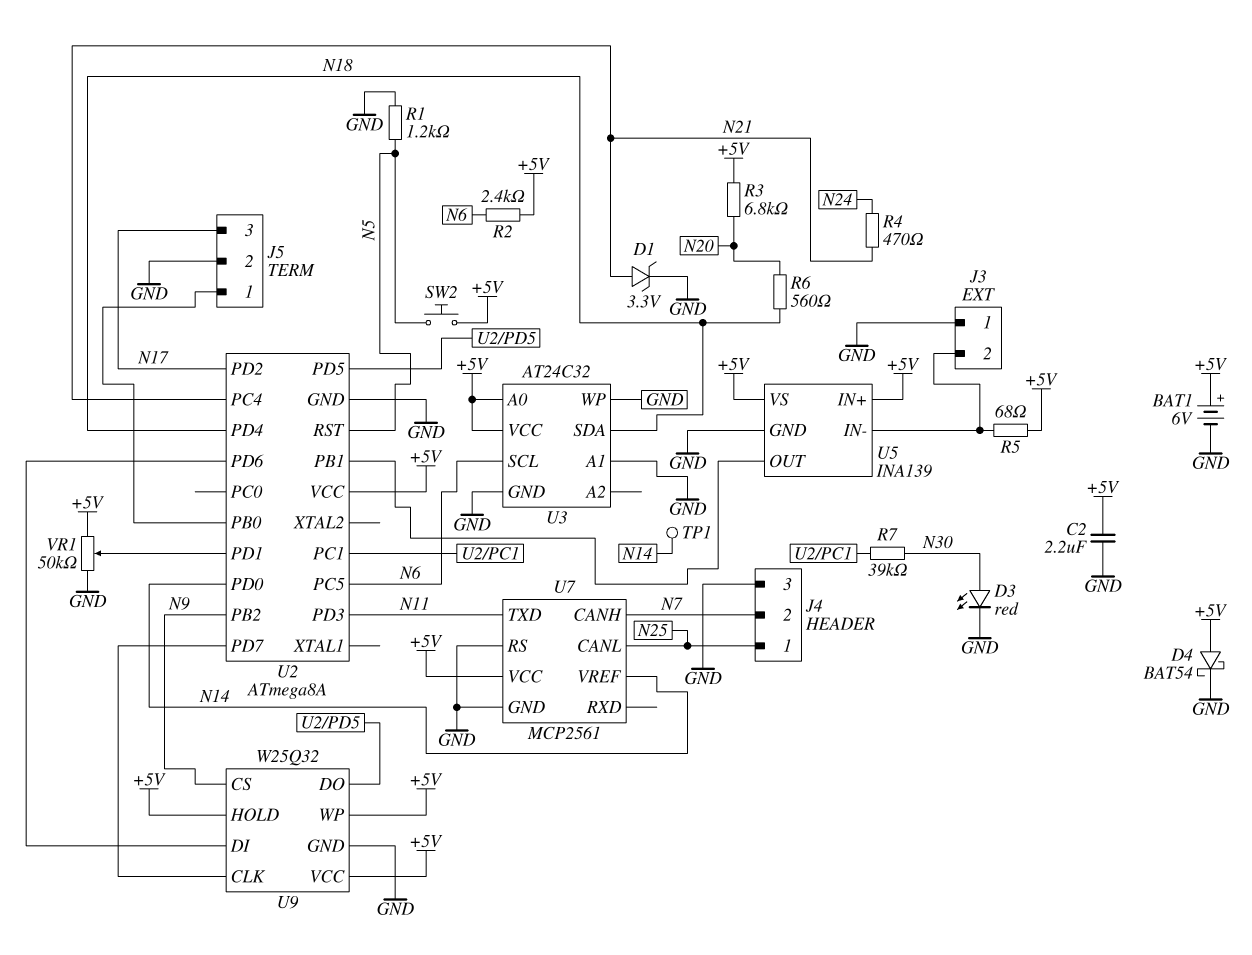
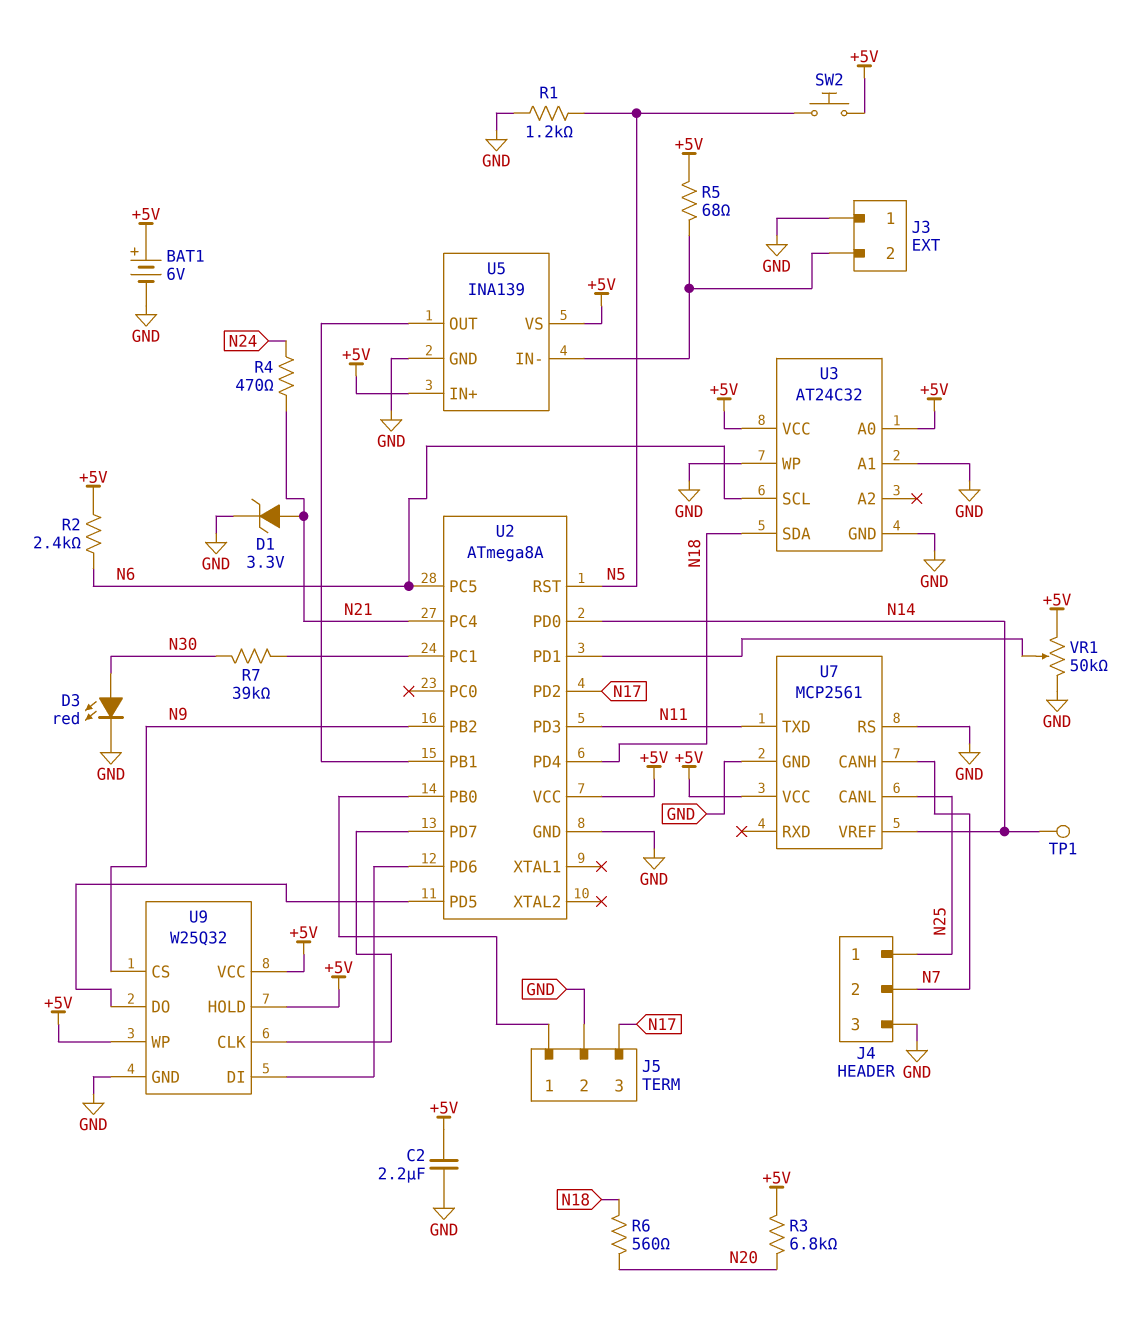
D4: schottky BAT54 (A +5V, K GND) -> none

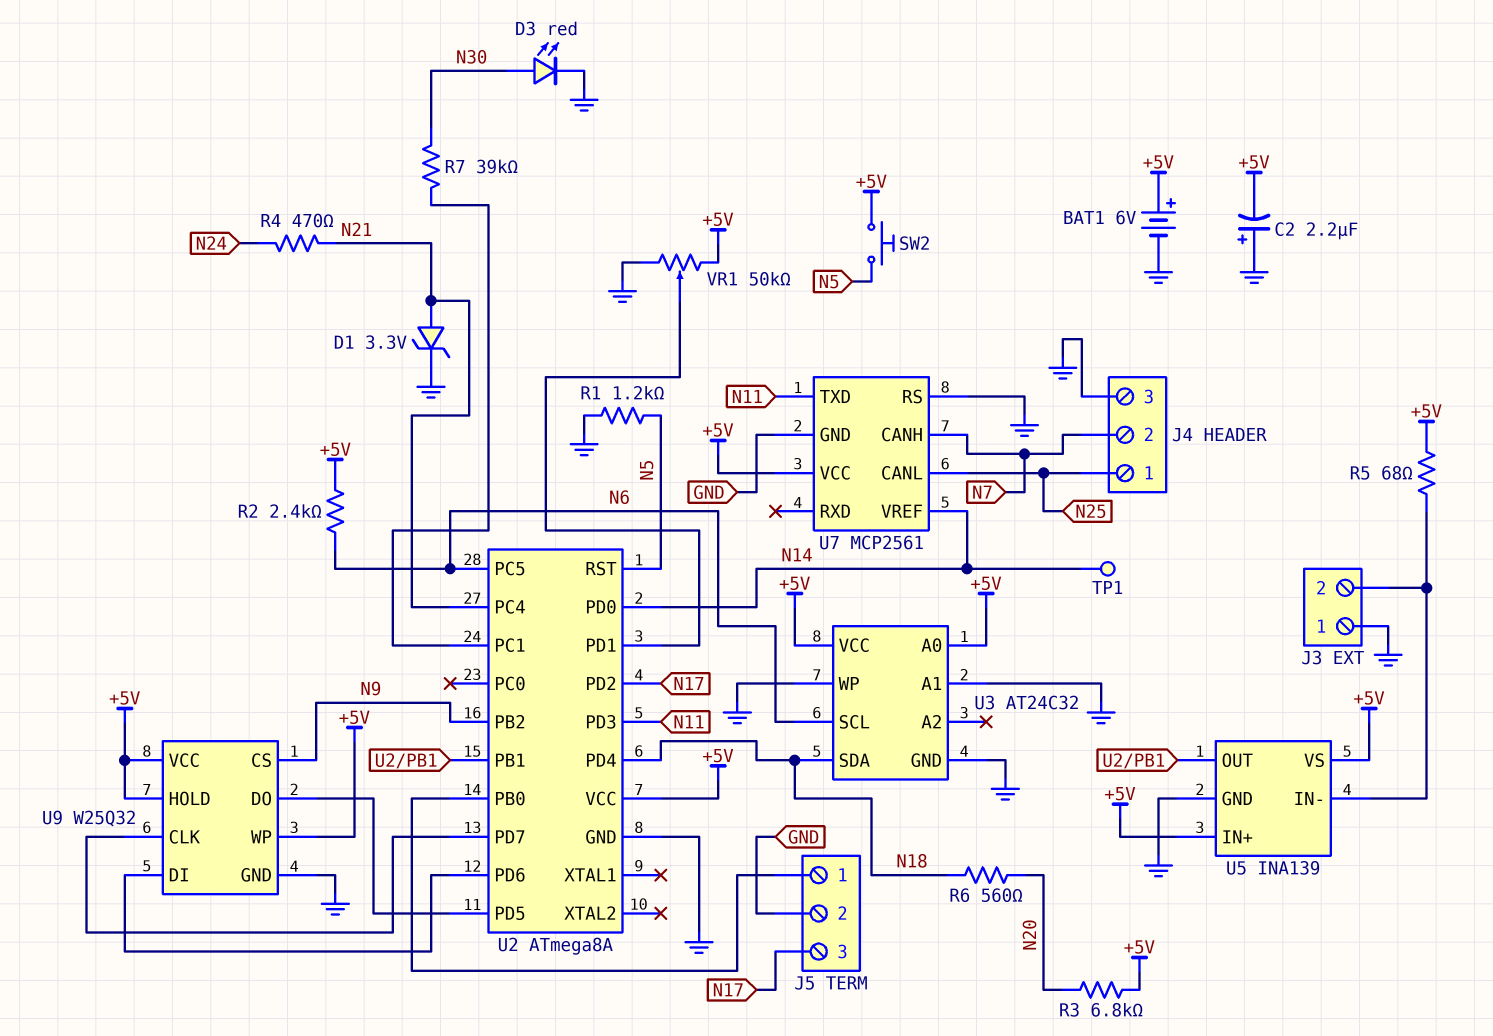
C2: 2.2uF (+5V, GND) -> 2.2uF (plus GND, minus +5V)

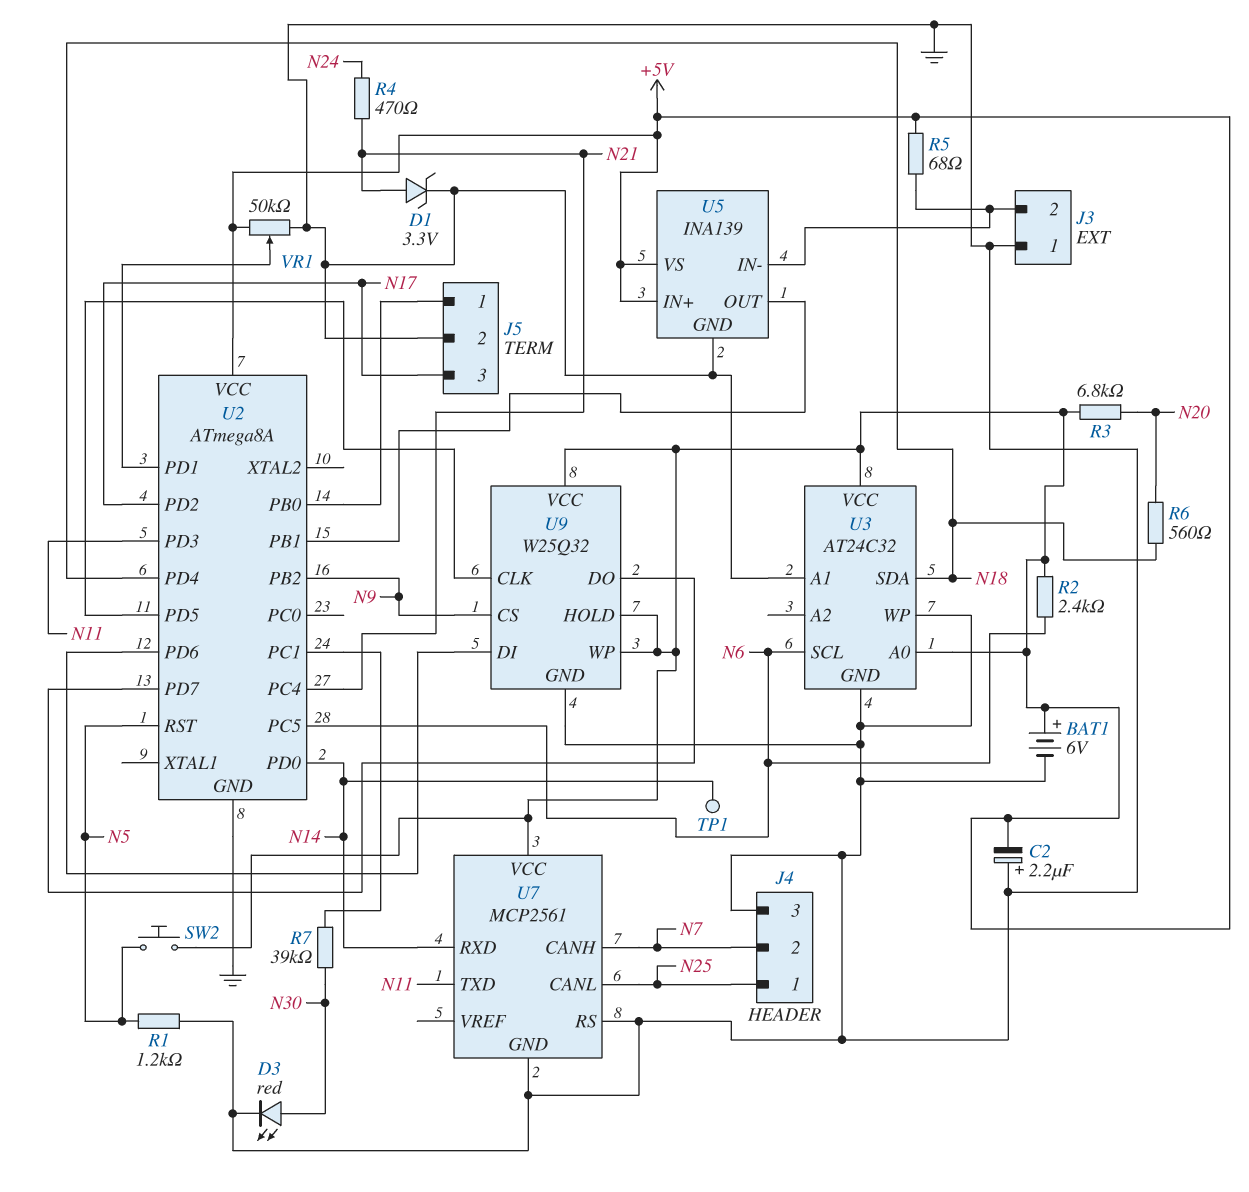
U7 pin RXD: none -> N14
U7 pin VREF: N14 -> none
U9 pin CLK: U2/PD7 -> U2/PD5
U9 pin DO: U2/PD5 -> U2/PD7

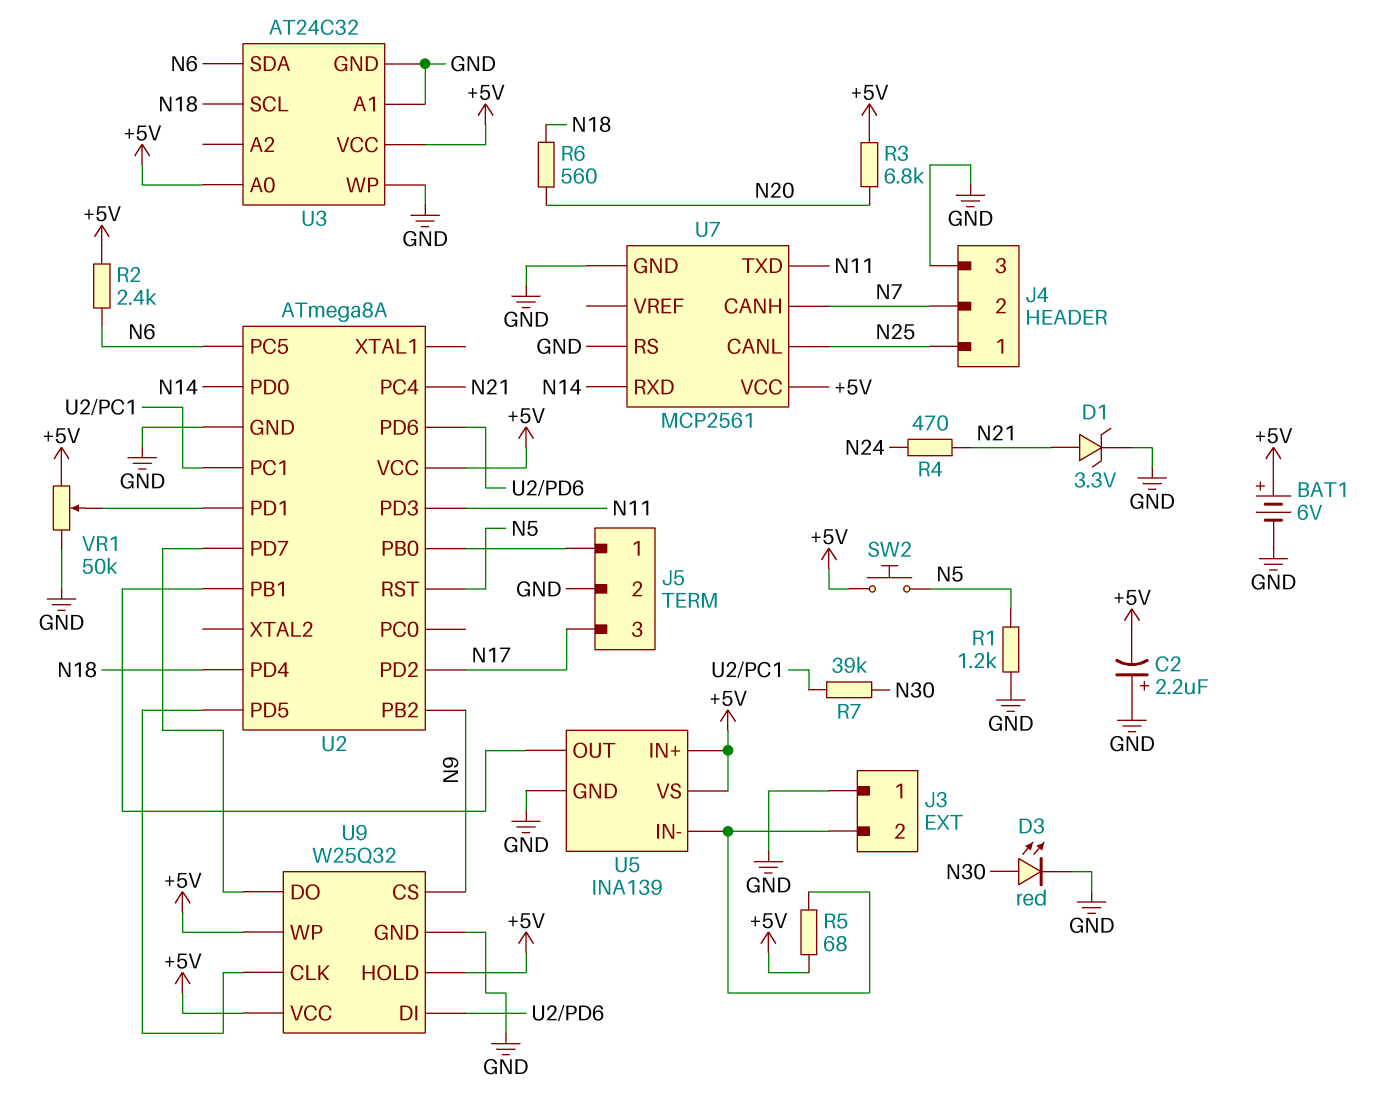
TP1: test point (N14) -> none
U3 pin SCL: N6 -> N18
U3 pin SDA: N18 -> N6

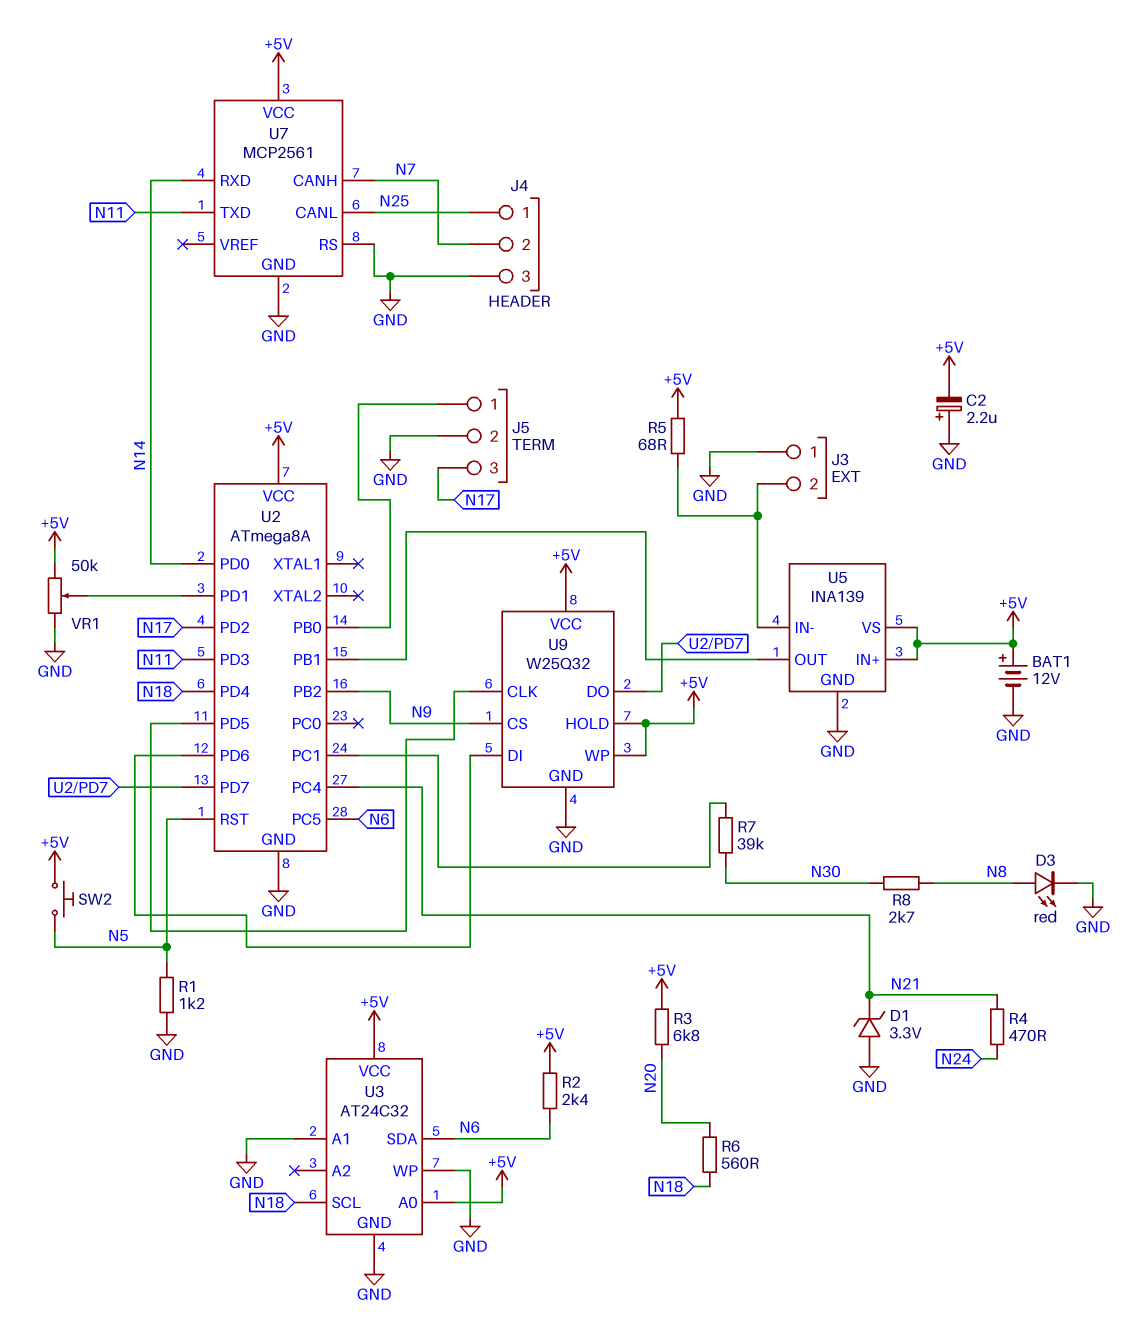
BAT1: 6V (plus +5V, minus GND) -> 12V (plus +5V, minus GND)
D1: zener 3.3V (A N21, K GND) -> zener 3.3V (A GND, K N21)
D3: LED red (A N30, K GND) -> LED red (A N8, K GND)
R8: none -> 2.7k (N8, N30)

